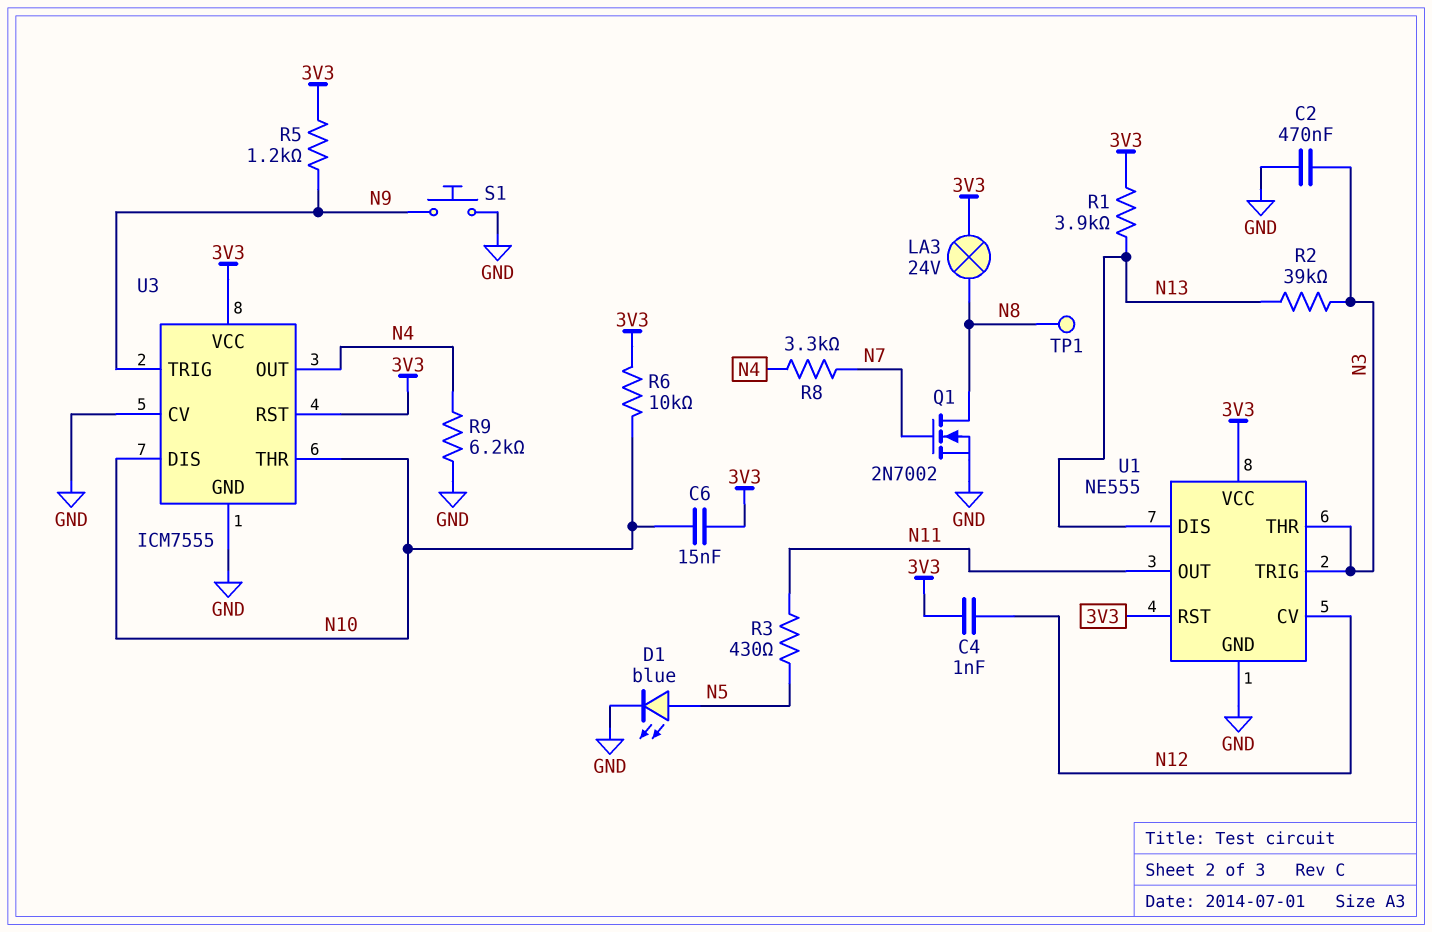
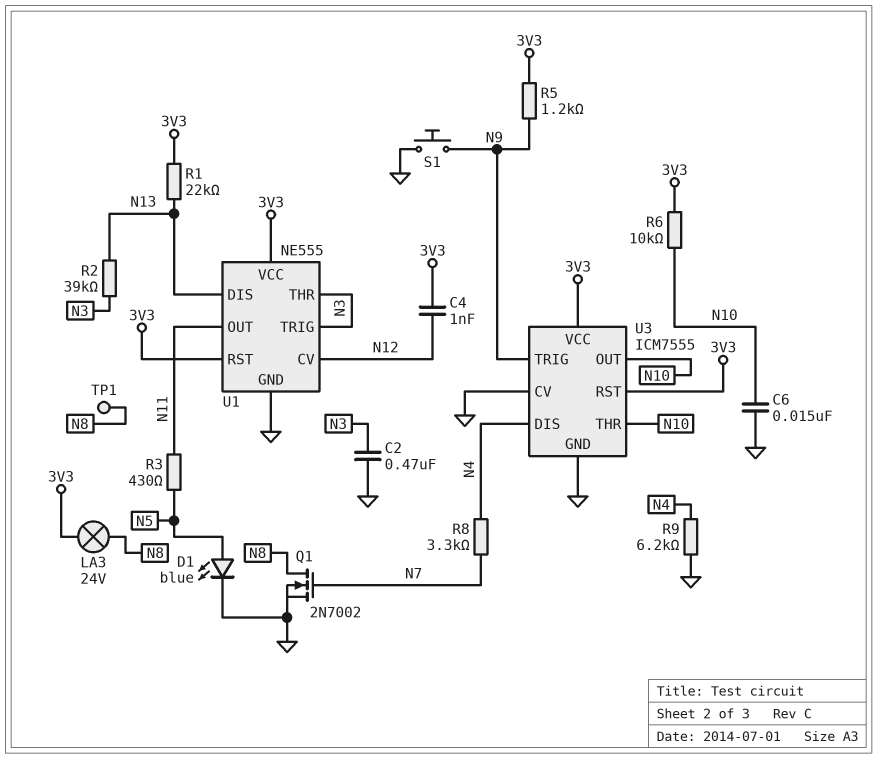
C6: 15nF (3V3, N10) -> 15nF (GND, N10)
R1: 3.9k (3V3, N13) -> 22k (3V3, N13)
U3 pin DIS: N10 -> N4
U3 pin OUT: N4 -> N10

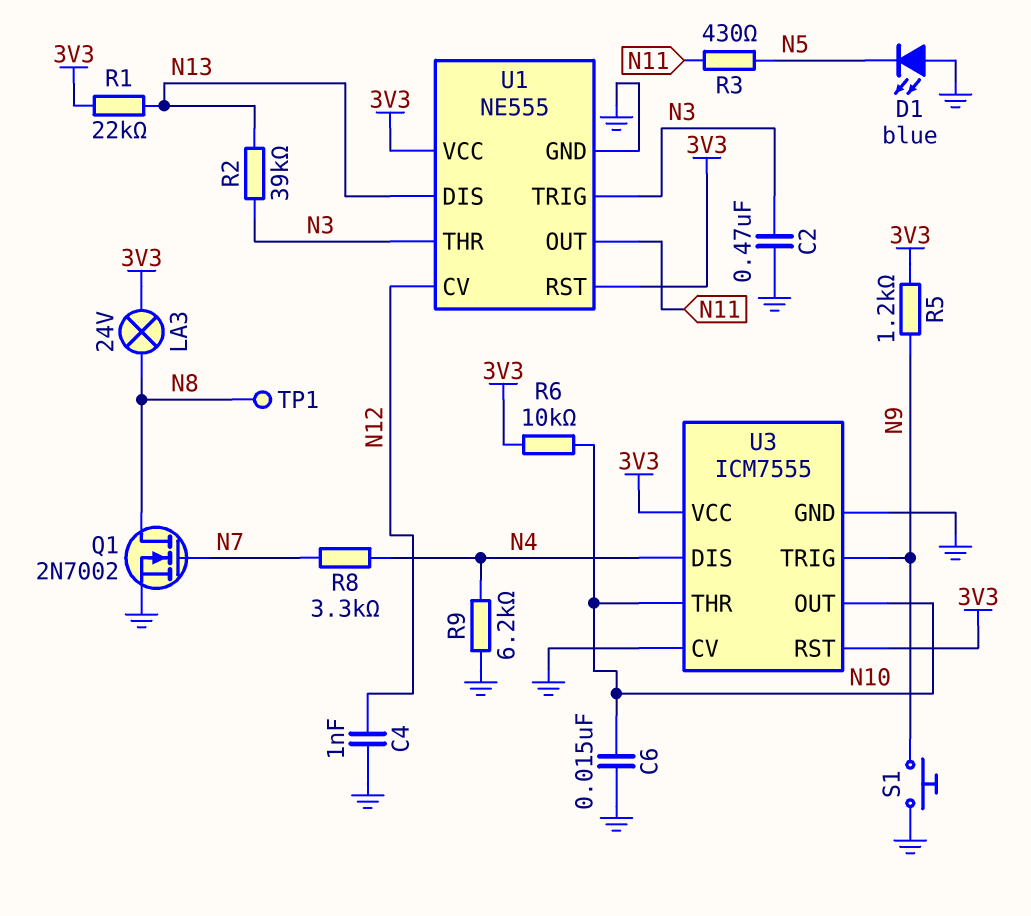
C4: 1nF (3V3, N12) -> 1nF (GND, N12)
D1: LED blue (A N5, K GND) -> LED blue (A GND, K N5)

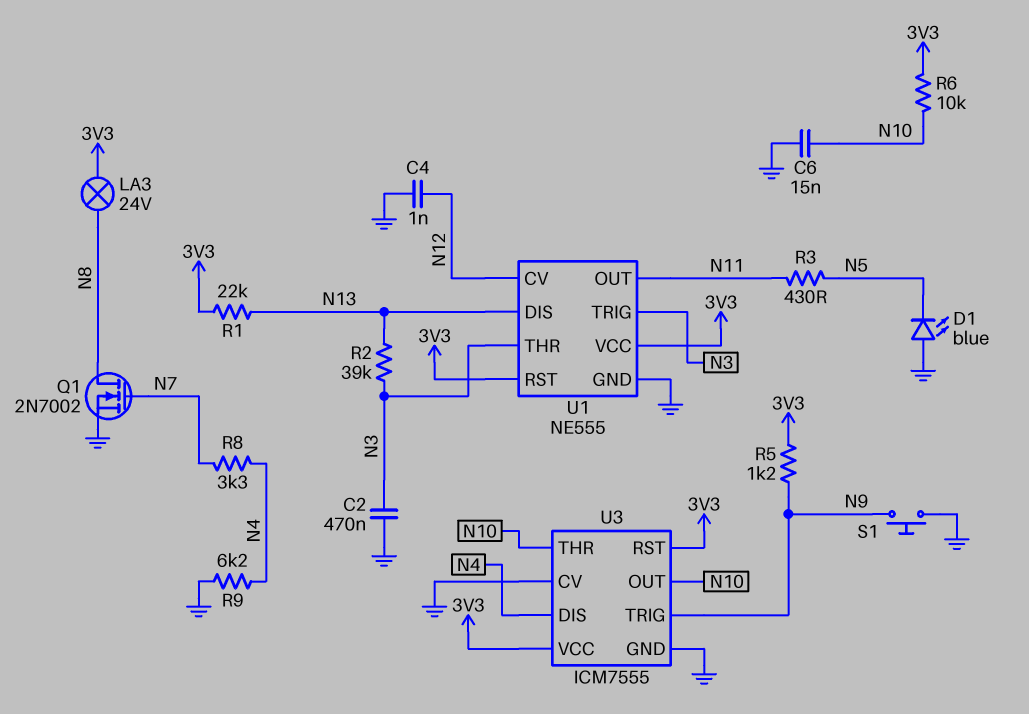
TP1: test point (N8) -> none

